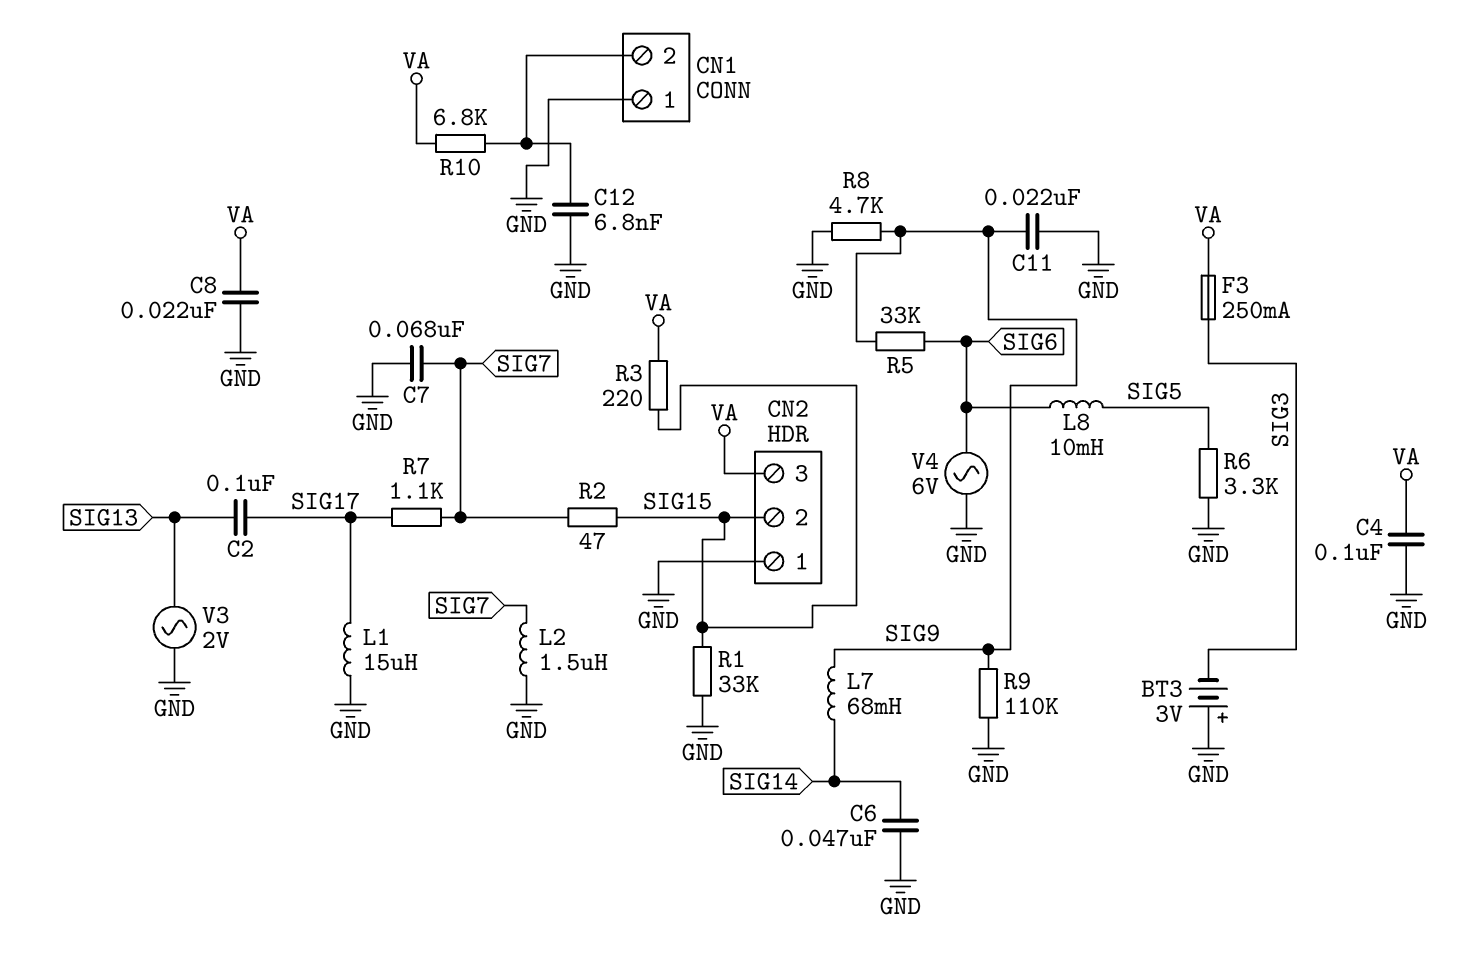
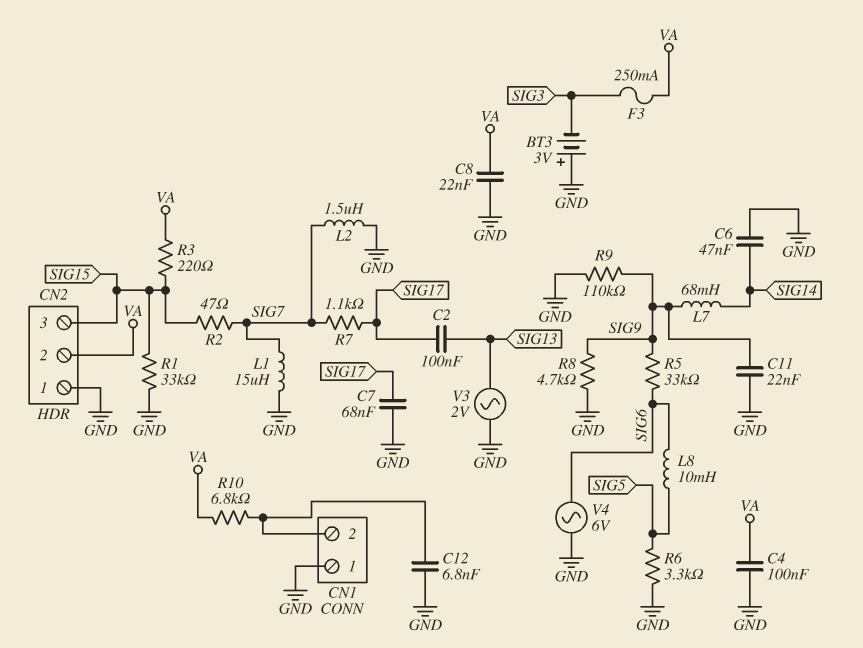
C7: 68nF (GND, SIG7) -> 68nF (GND, SIG17)
CN2 pin 2: SIG15 -> VA
CN2 pin 3: VA -> SIG15
L1: 15uH (GND, SIG17) -> 15uH (GND, SIG7)

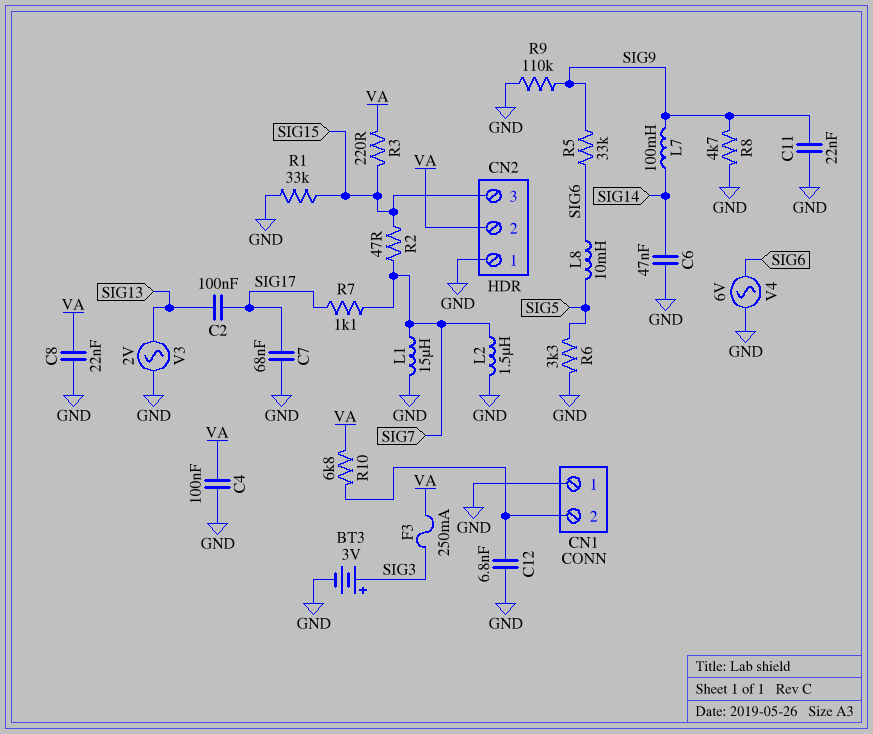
BT3: 3V (plus GND, minus SIG3) -> 3V (plus SIG3, minus GND)
L7: 68mH (SIG9, SIG14) -> 100mH (SIG9, SIG14)

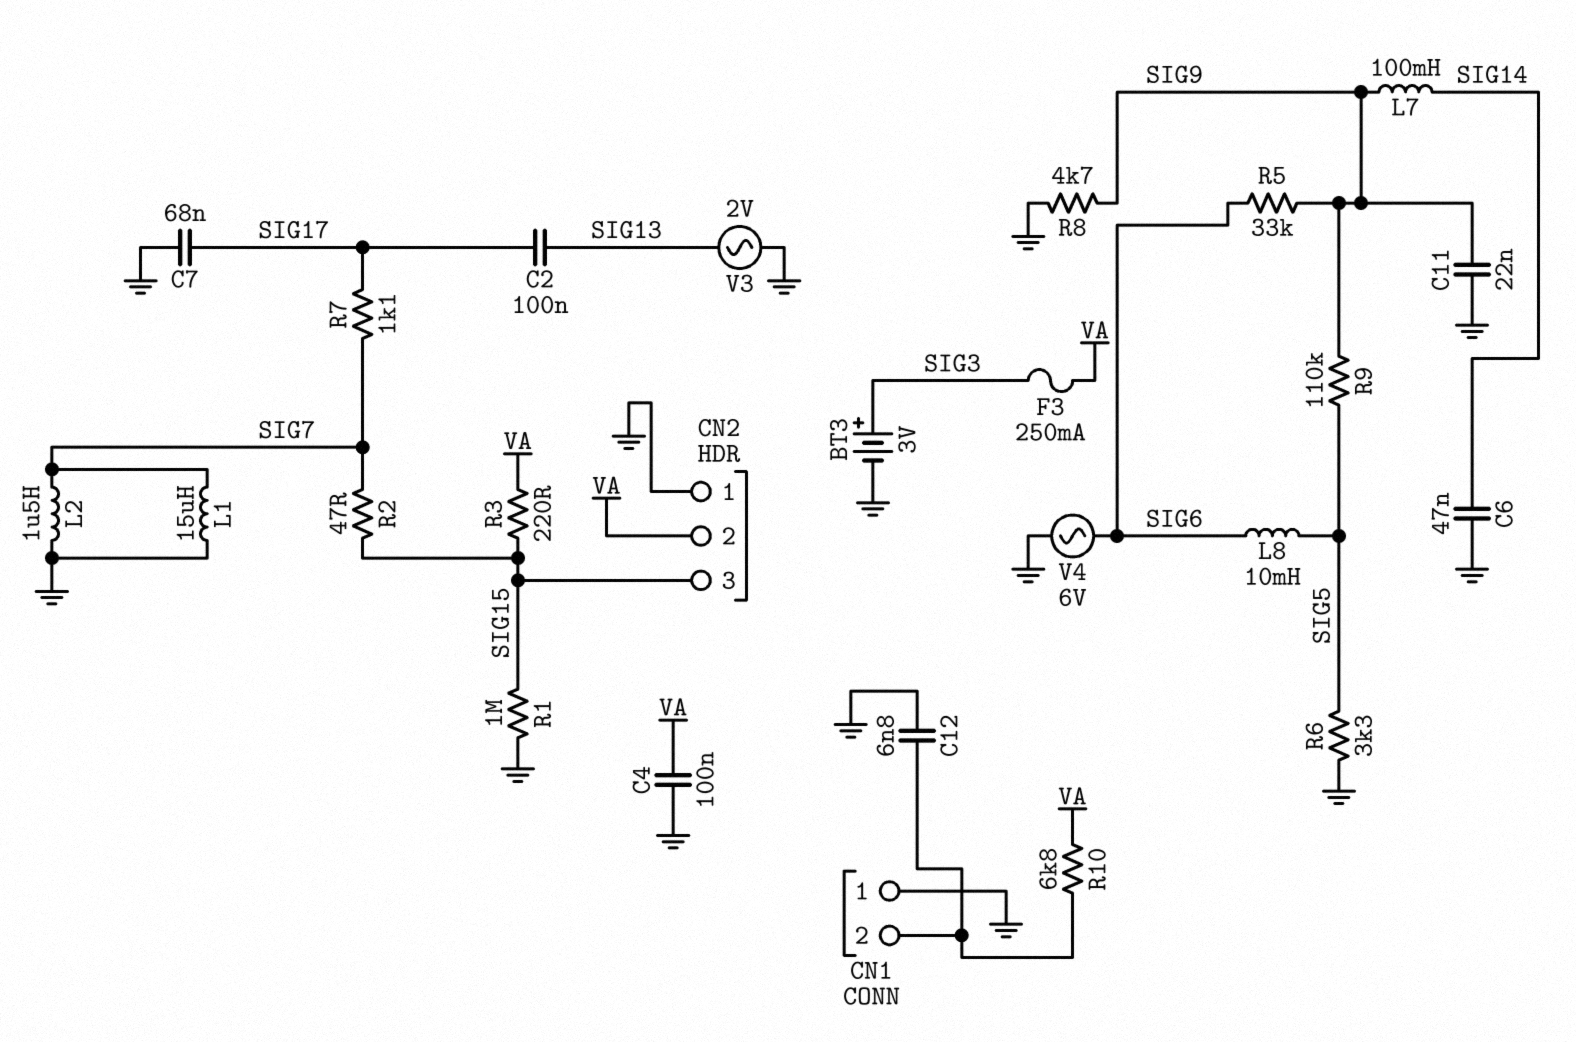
C8: 22nF (GND, VA) -> none
R1: 33k (GND, SIG15) -> 1M (GND, SIG15)
R9: 110k (GND, SIG9) -> 110k (SIG5, SIG9)

